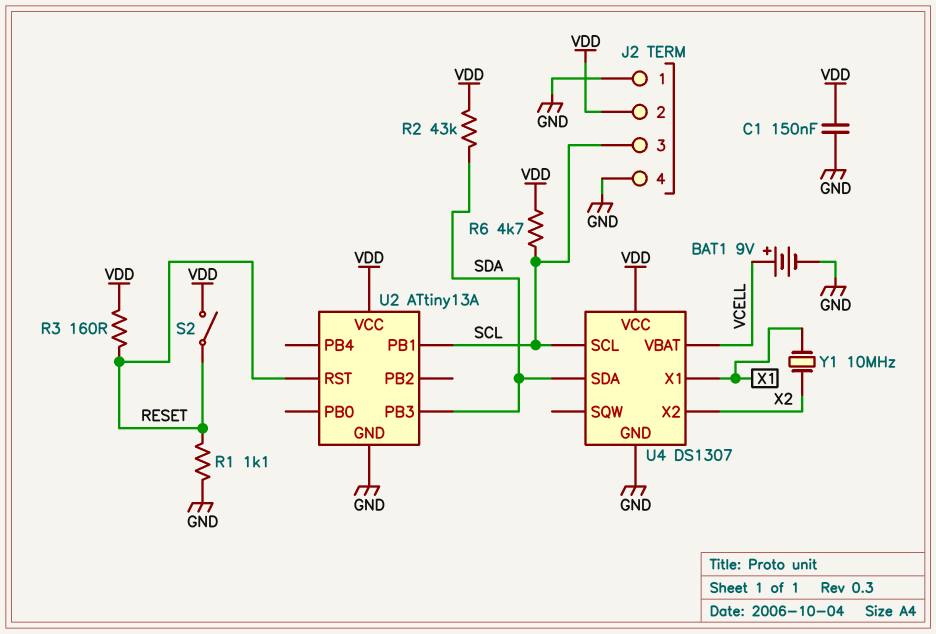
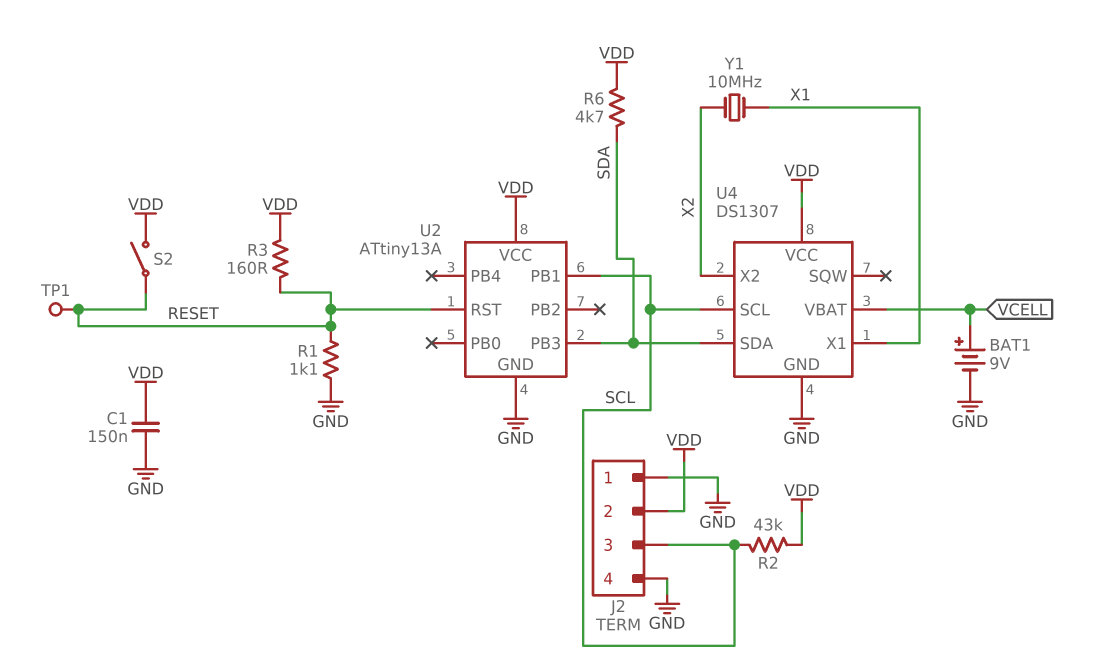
R2: 43k (SDA, VDD) -> 43k (SCL, VDD)
R6: 4.7k (SCL, VDD) -> 4.7k (SDA, VDD)
TP1: none -> test point (RESET)

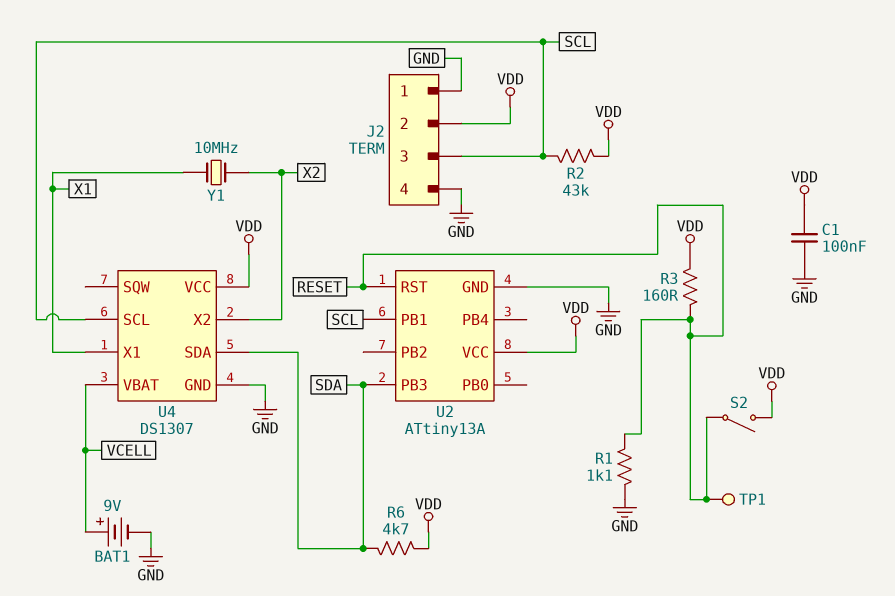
C1: 150nF (GND, VDD) -> 100nF (GND, VDD)

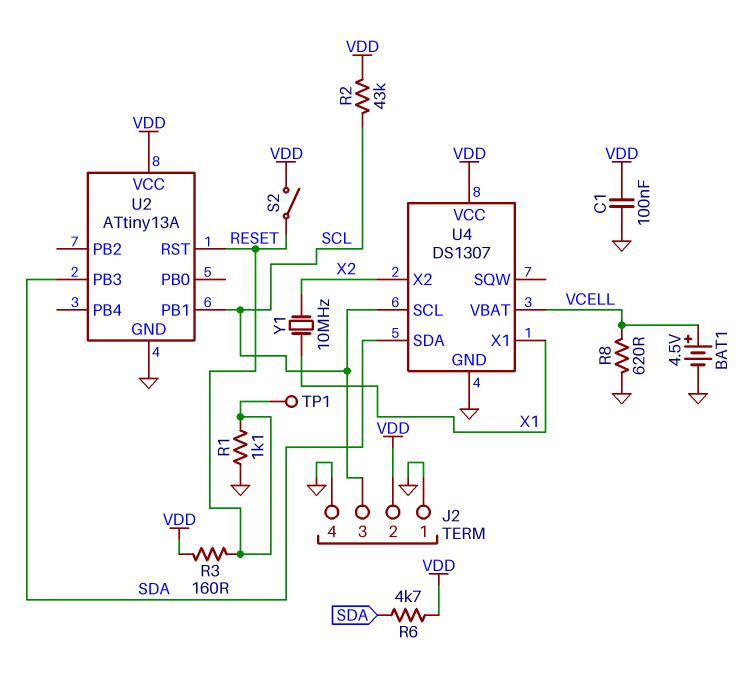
BAT1: 9V (plus VCELL, minus GND) -> 4.5V (plus VCELL, minus GND)
R8: none -> 620 (GND, VCELL)

